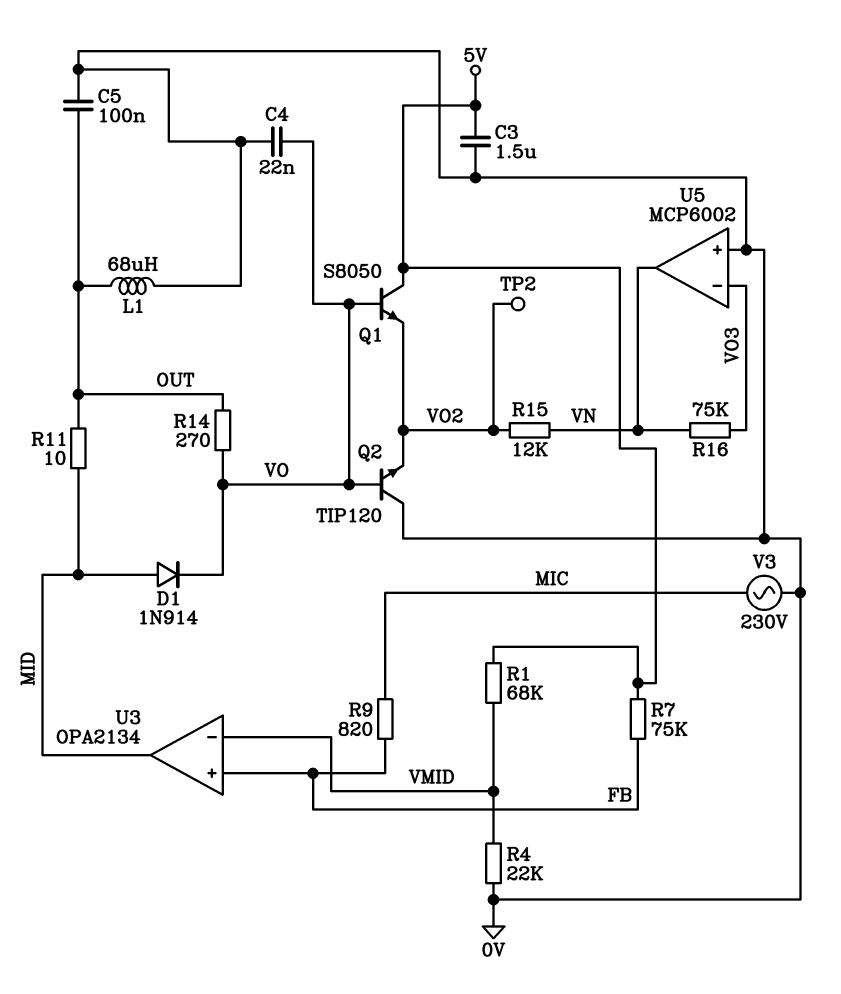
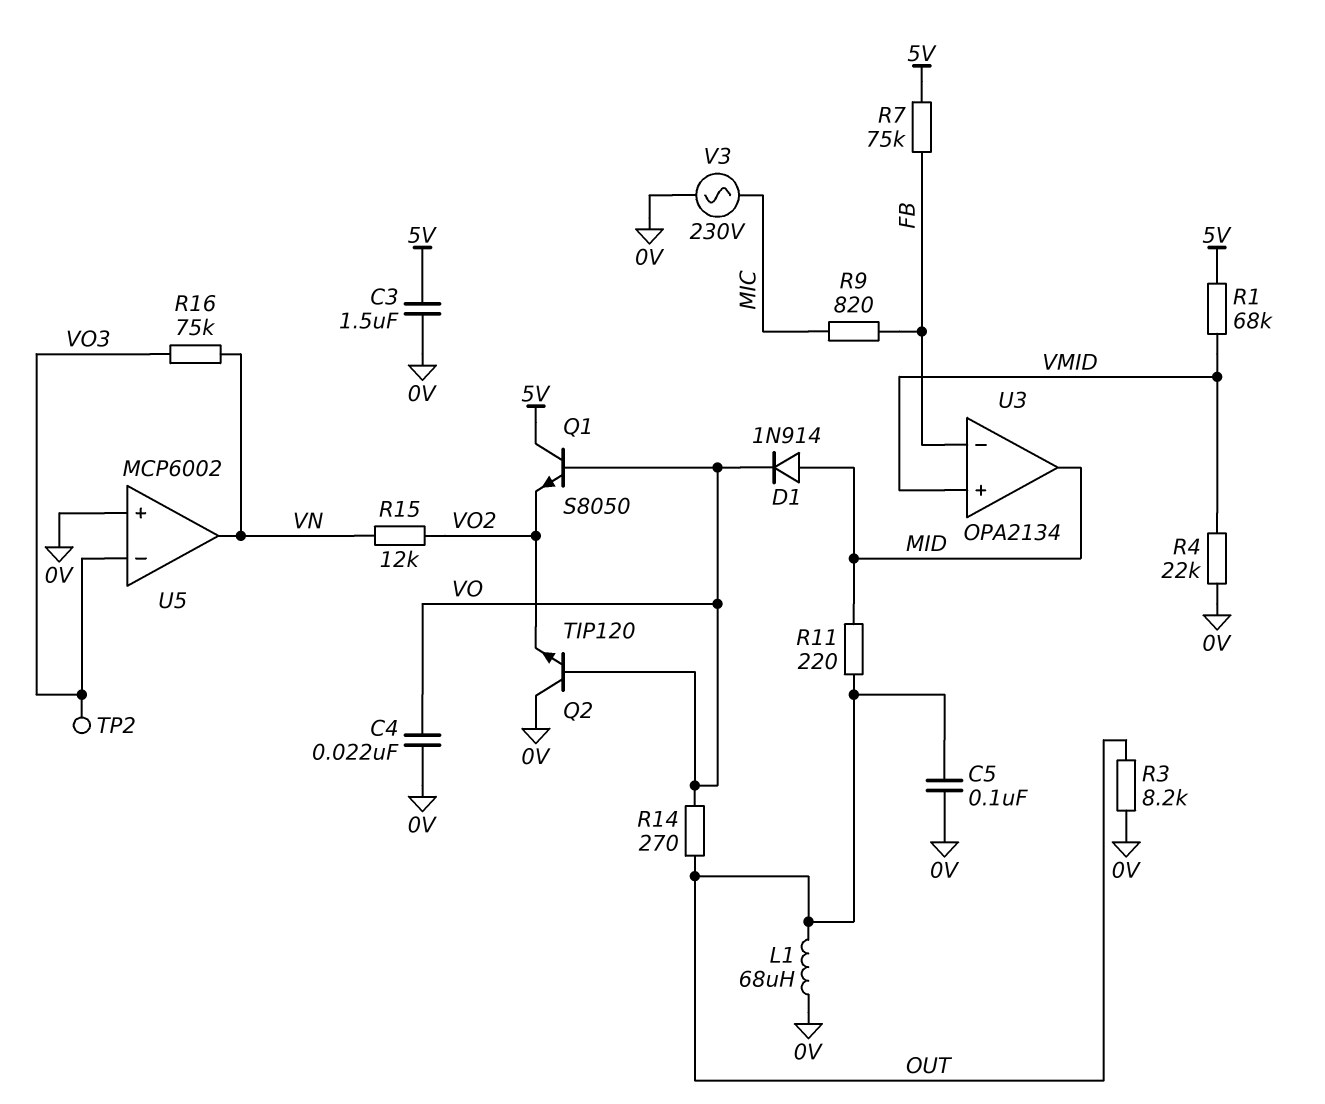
R3: none -> 8.2k (0V, OUT)
R11: 10 (MID, OUT) -> 220 (MID, OUT)
TP2: test point (VO2) -> test point (VO3)
U3 pin in+: FB -> VMID
U3 pin in-: VMID -> FB

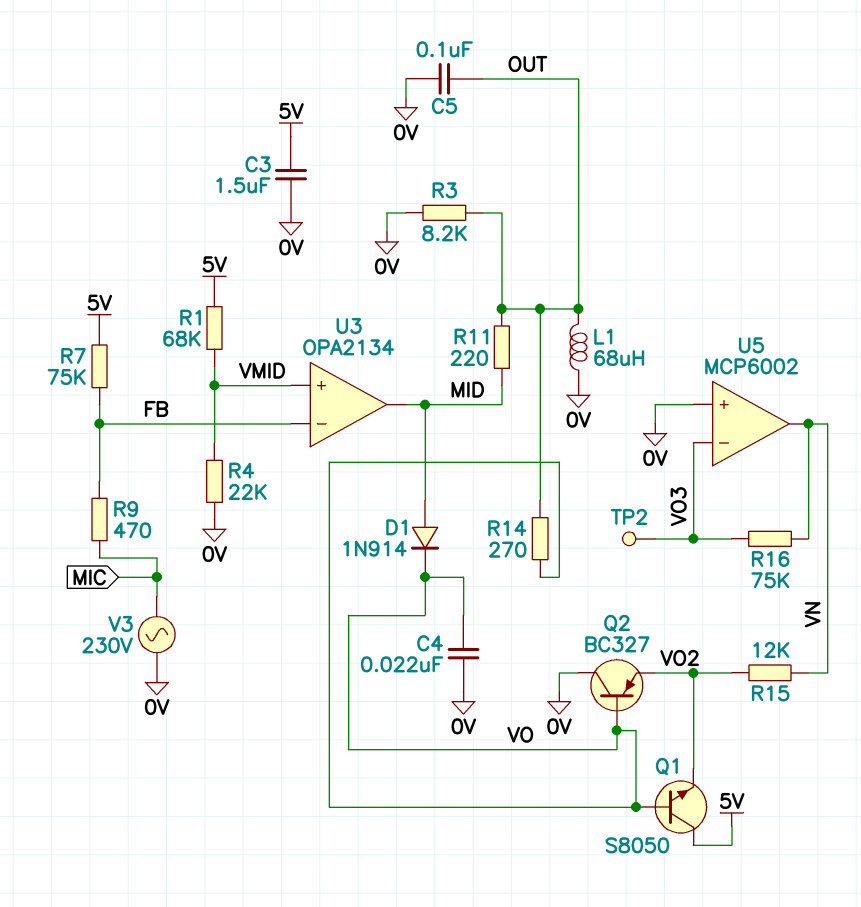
Q2: NPN TIP120 (B VO, C 0V, E VO2) -> PNP BC327 (B VO, C 0V, E VO2)
R9: 820 (FB, MIC) -> 470 (FB, MIC)

